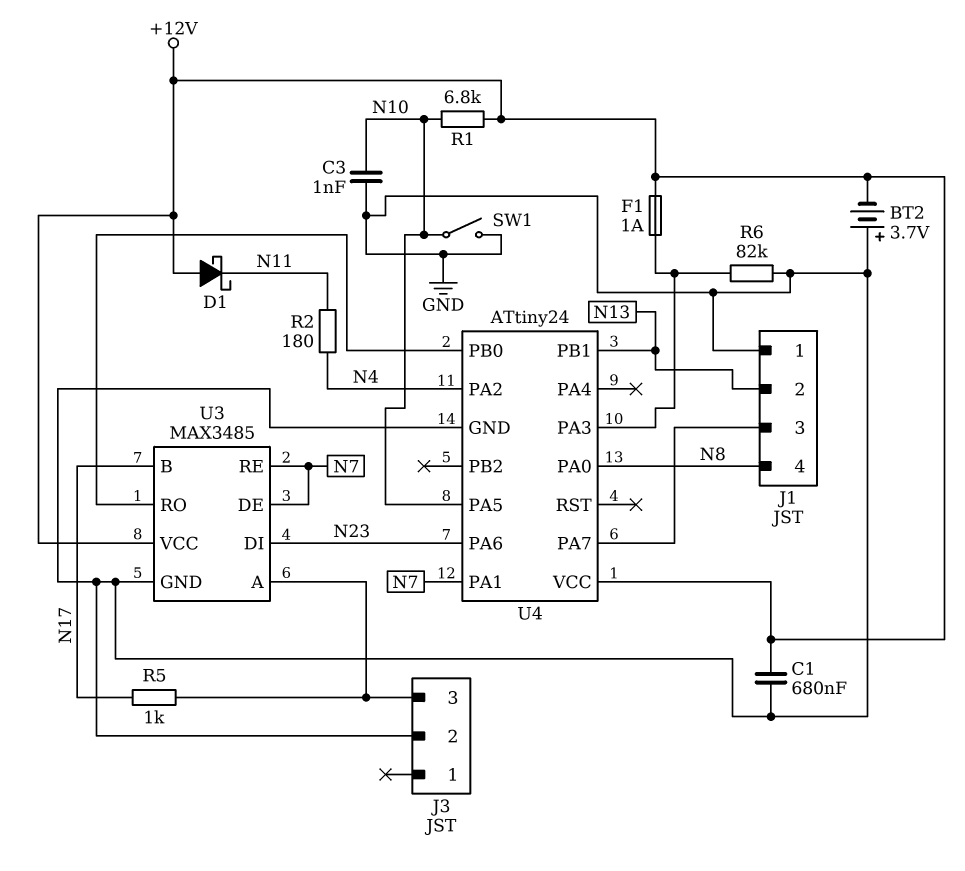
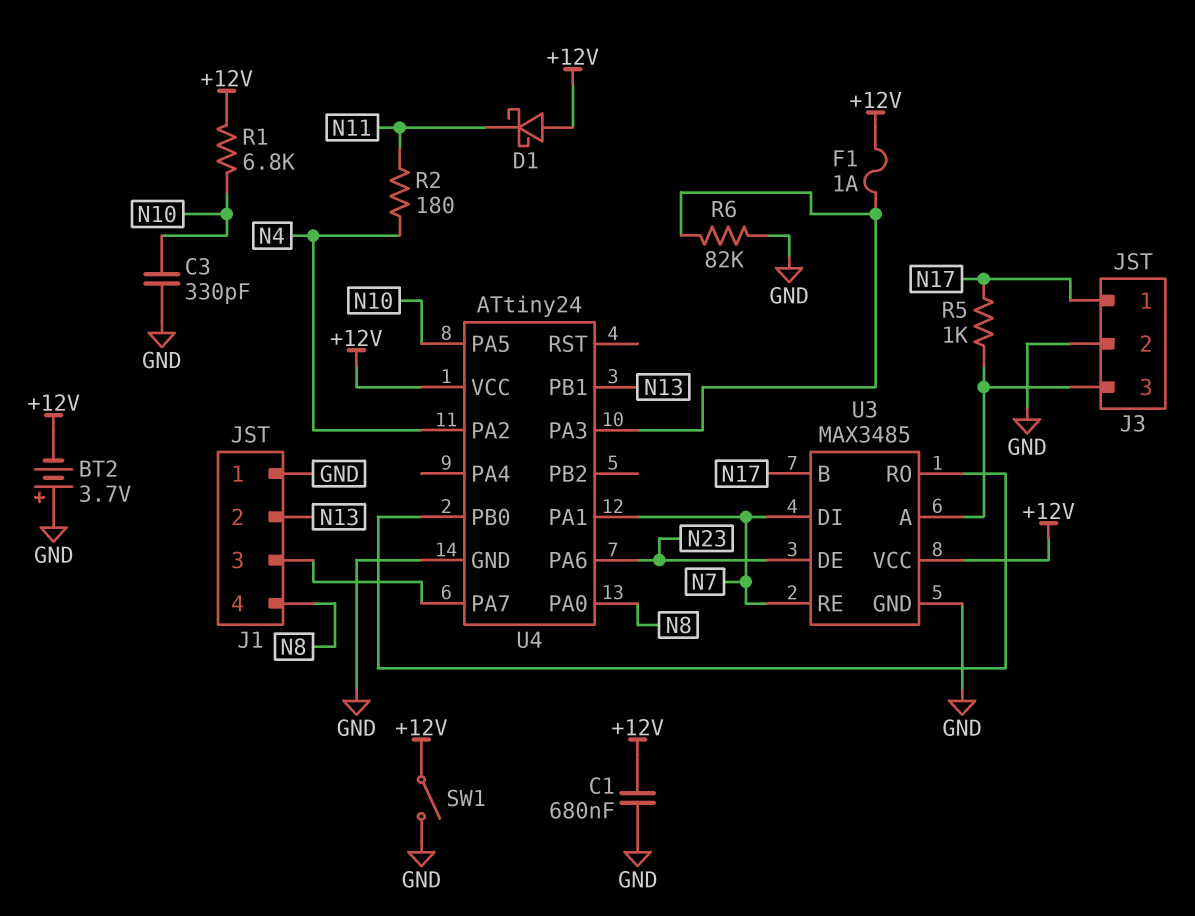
C3: 1nF (GND, N10) -> 330pF (GND, N10)
J3 pin 1: none -> N17
SW1: switch (GND, N10) -> switch (+12V, GND)
U3 pin DE: N7 -> N23
U3 pin DI: N23 -> N7

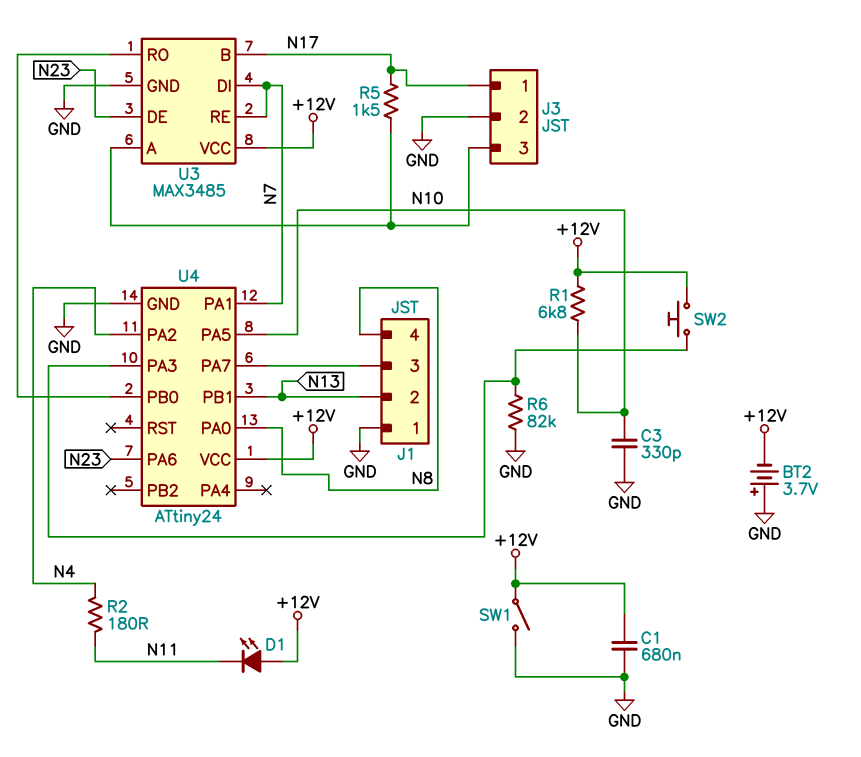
D1: schottky (A +12V, K N11) -> LED (A +12V, K N11)
F1: 1A (+12V, U4/PA3) -> none
R5: 1k (J3/3, N17) -> 1.5k (J3/3, N17)
SW2: none -> button (+12V, U4/PA3)

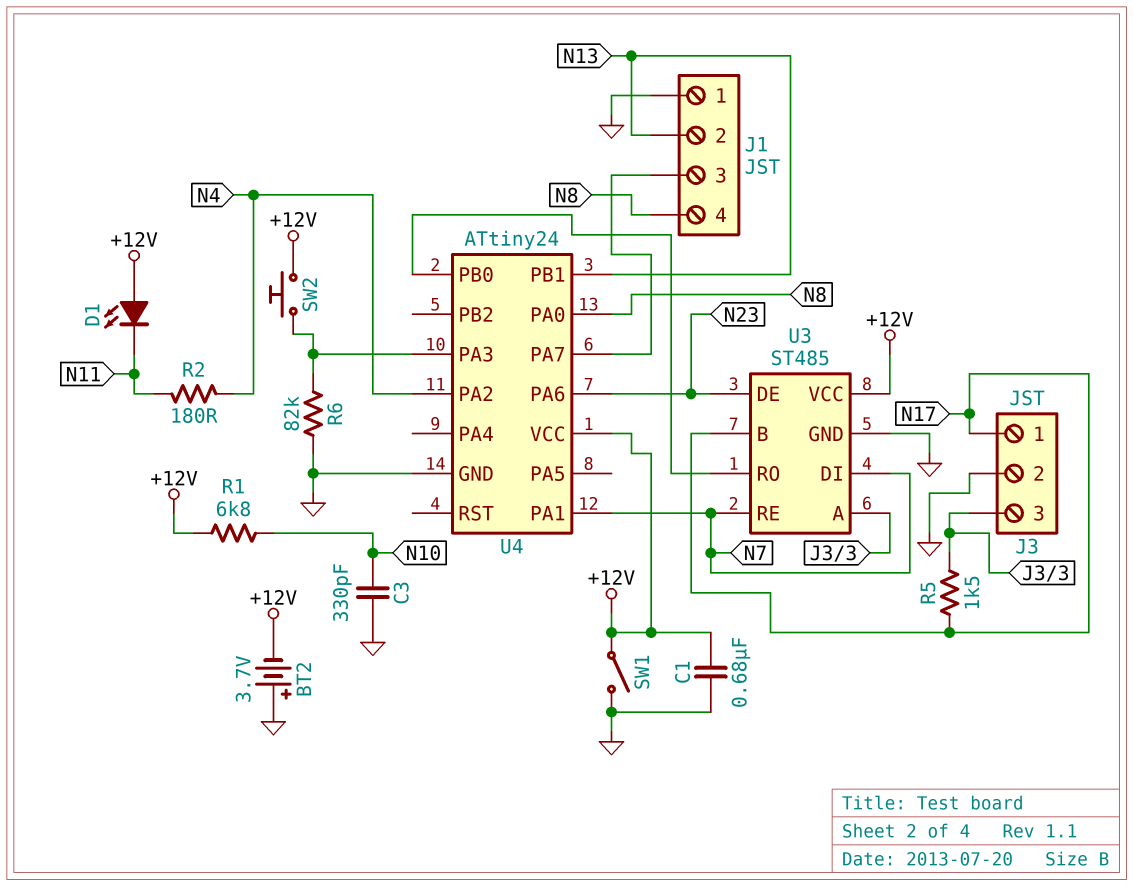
U3: MAX3485 -> ST485
U4 pin PA5: N10 -> none

